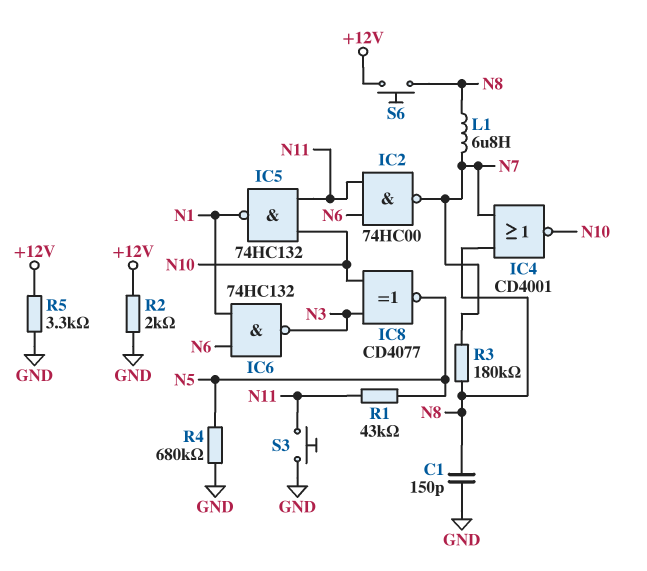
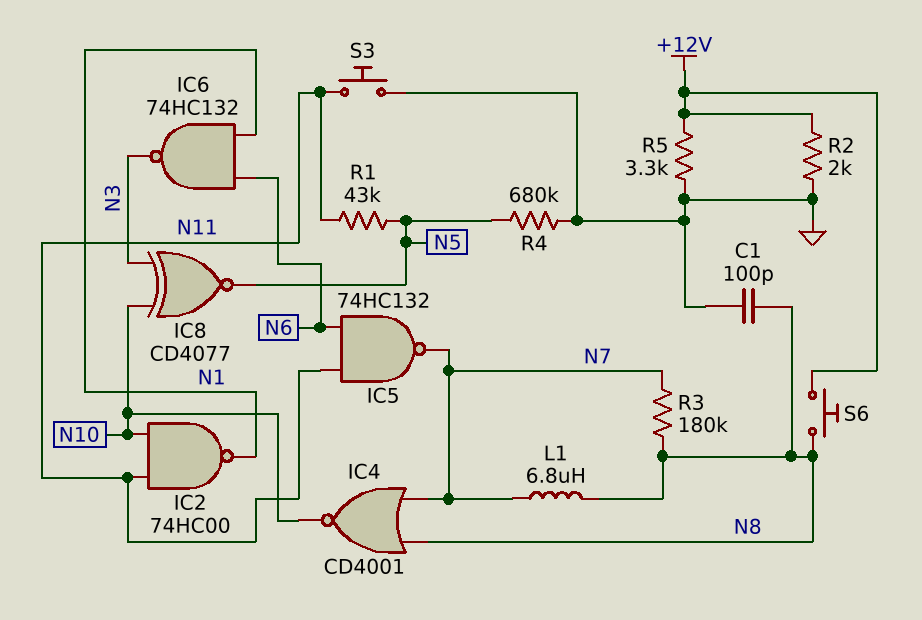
C1: 150pF (GND, N8) -> 100pF (GND, N8)
IC2: NAND 74HC00 (in N6, in N11, out N7) -> NAND 74HC00 (in N10, in N11, out N1)
IC5: NAND 74HC132 (in N10, in N11, out N1) -> NAND 74HC132 (in N6, in N11, out N7)

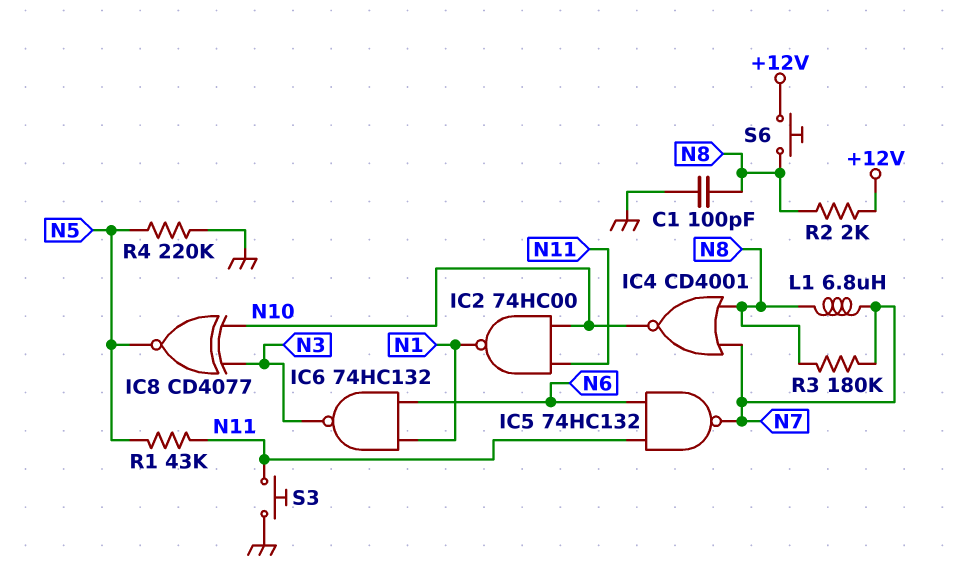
R2: 2k (+12V, GND) -> 2k (+12V, N8)
R4: 680k (GND, N5) -> 220k (GND, N5)
R5: 3.3k (+12V, GND) -> none

